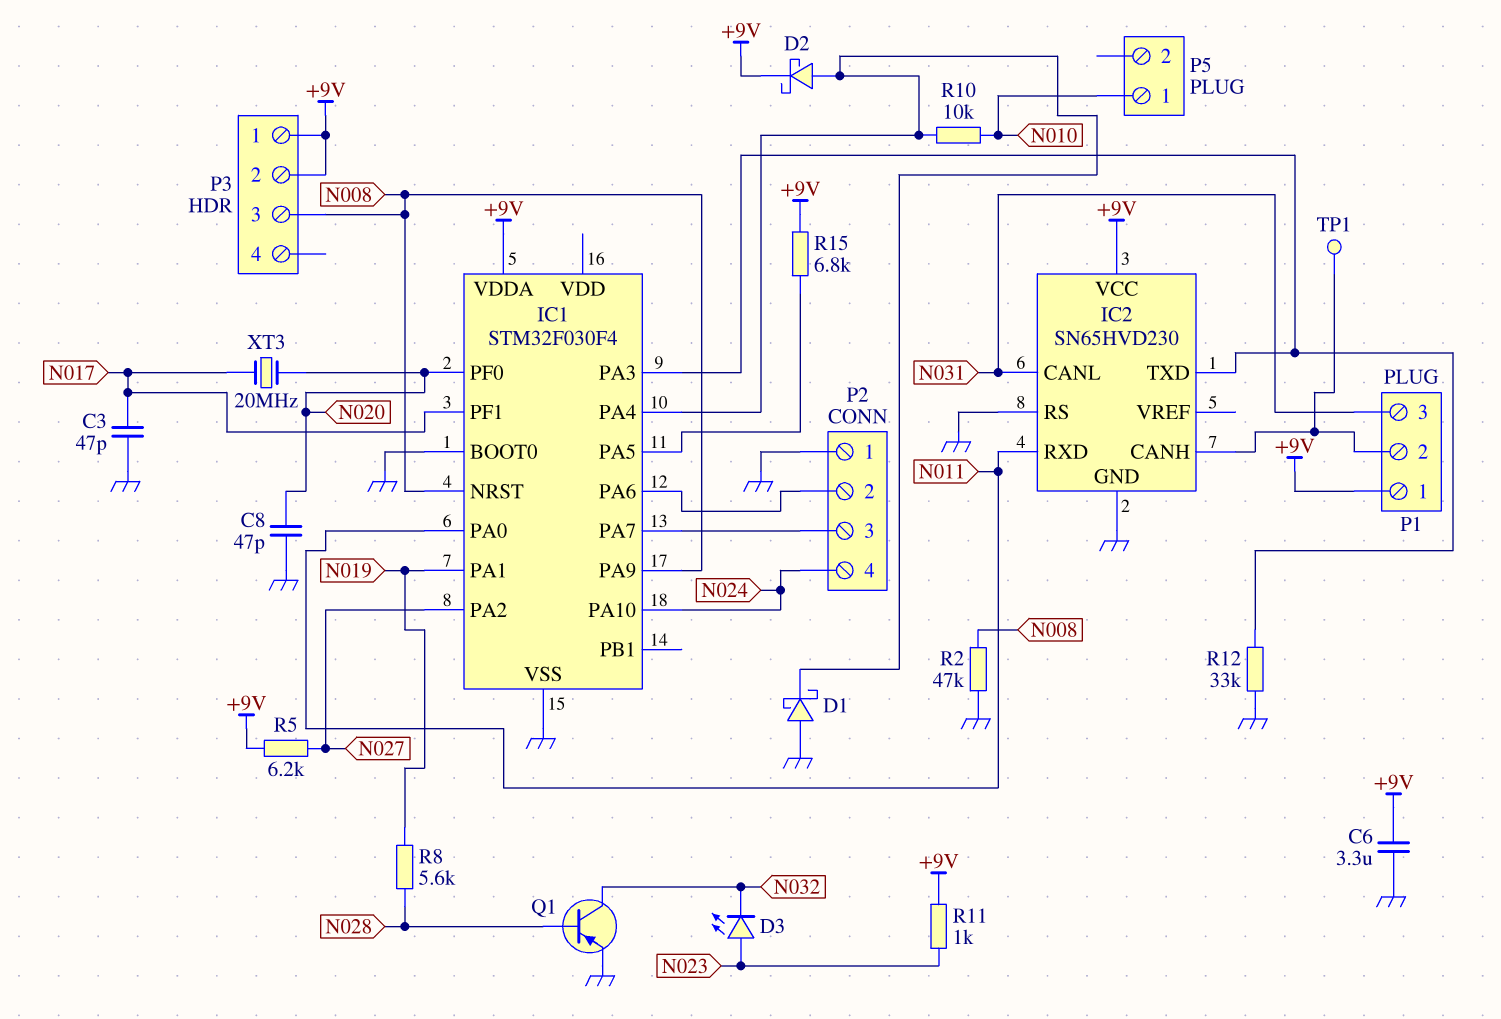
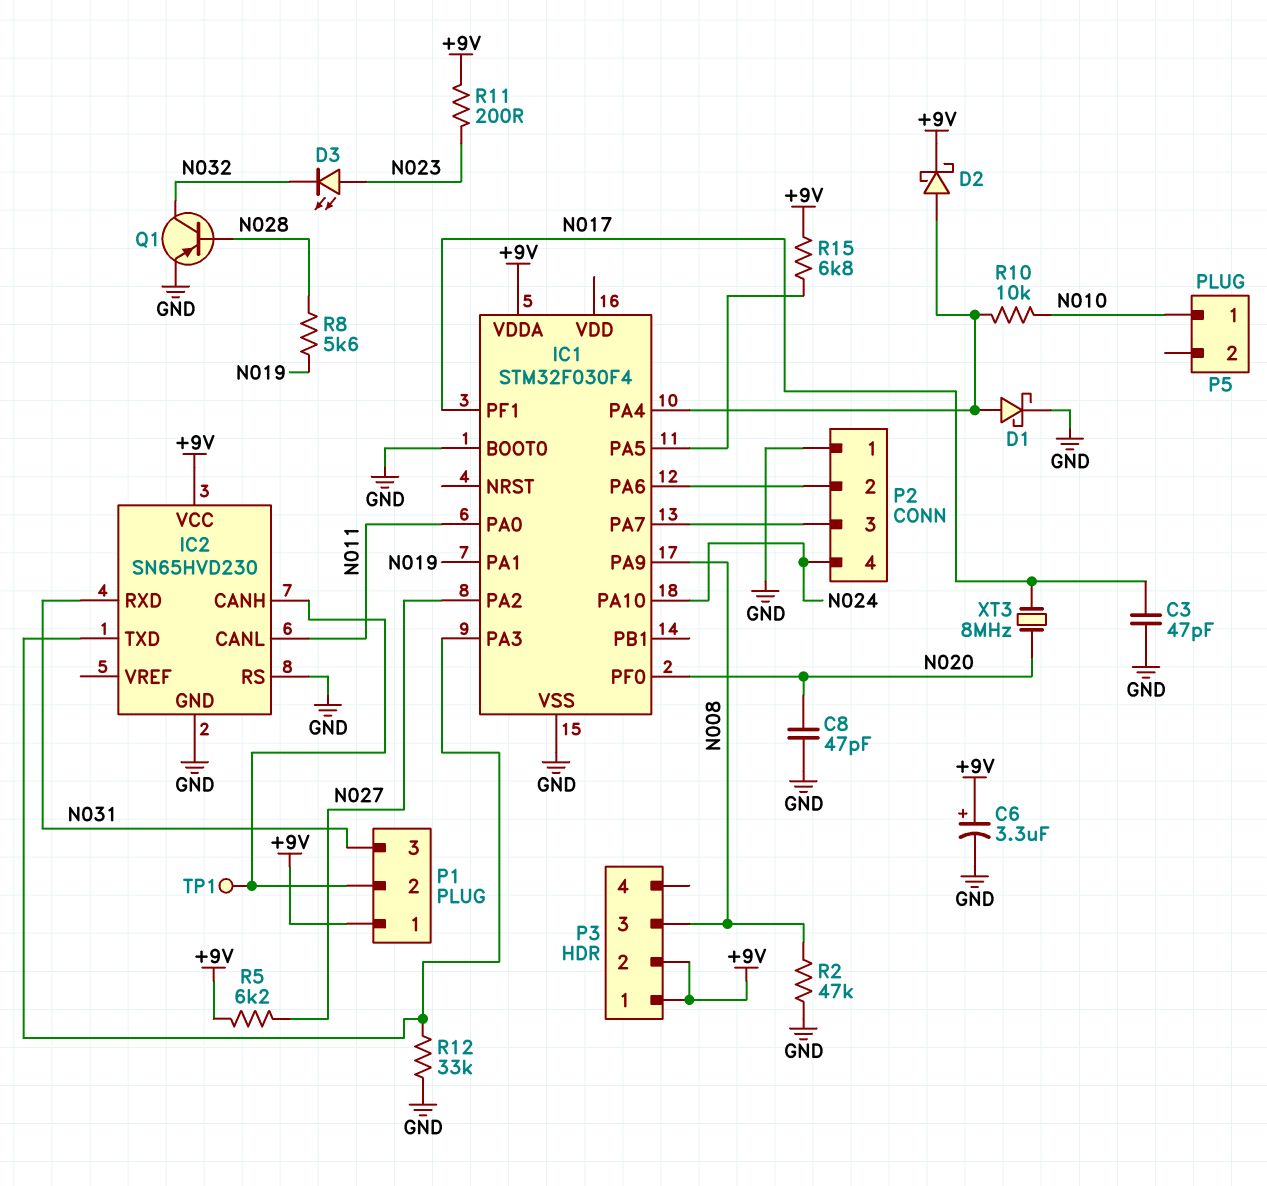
C6: 3.3uF (+9V, GND) -> 3.3uF (plus +9V, minus GND)
D1: schottky (A GND, K IC1/PA4) -> schottky (A IC1/PA4, K GND)
IC1 pin NRST: N008 -> none
IC2 pin CANL: N031 -> N011
IC2 pin RXD: N011 -> N031
R11: 1k (+9V, N023) -> 200 (+9V, N023)
XT3: 20MHz (N017, N020) -> 8MHz (N017, N020)

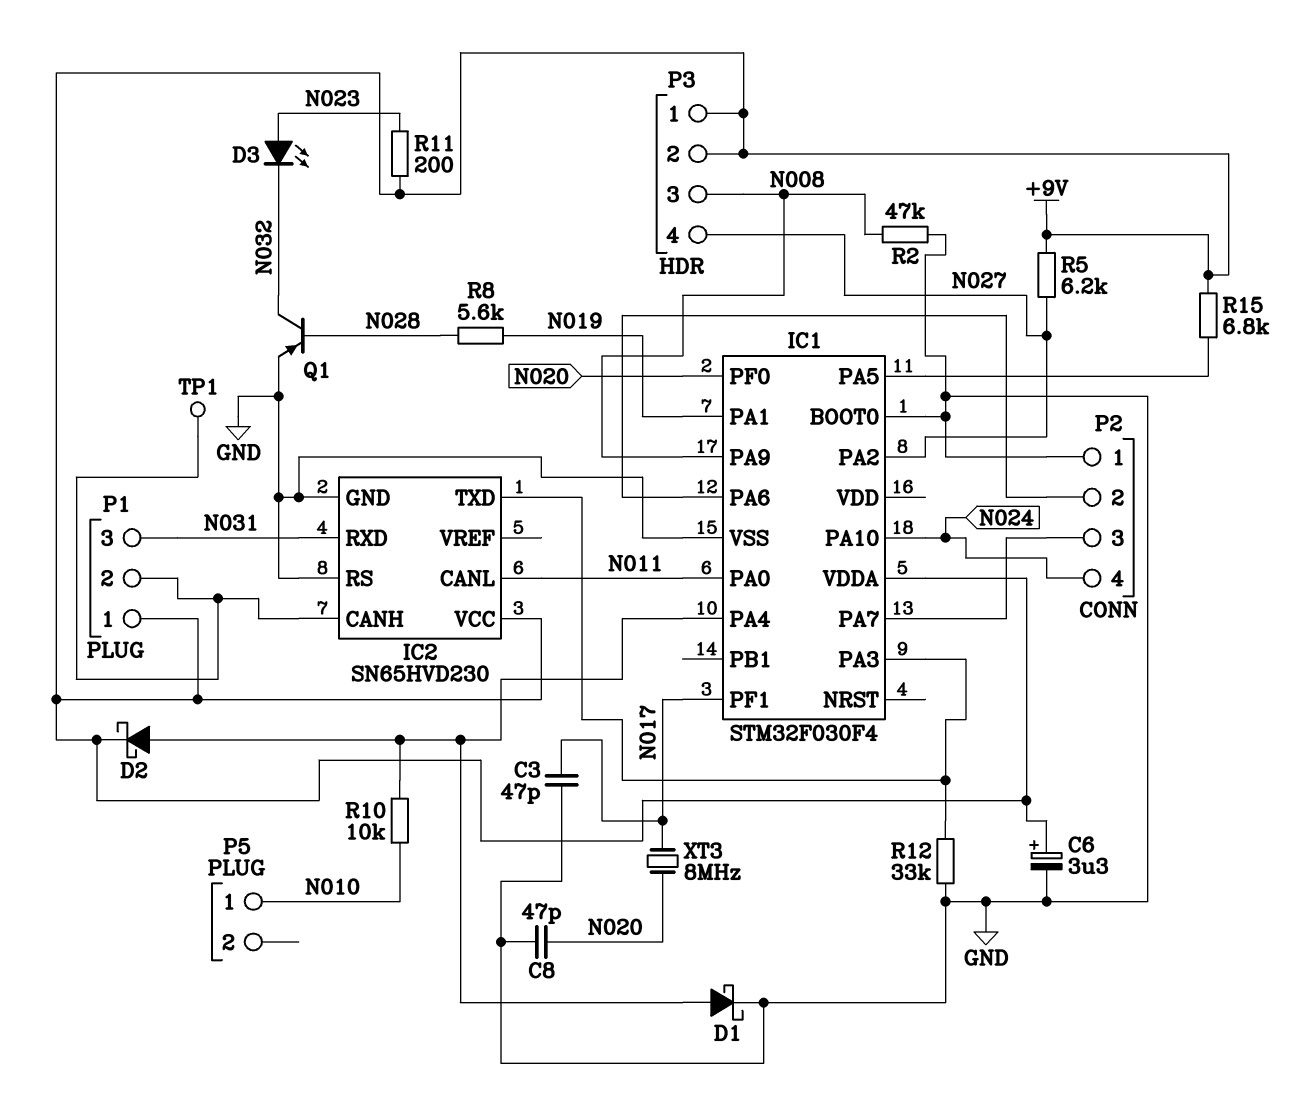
P3 pin 4: none -> N027

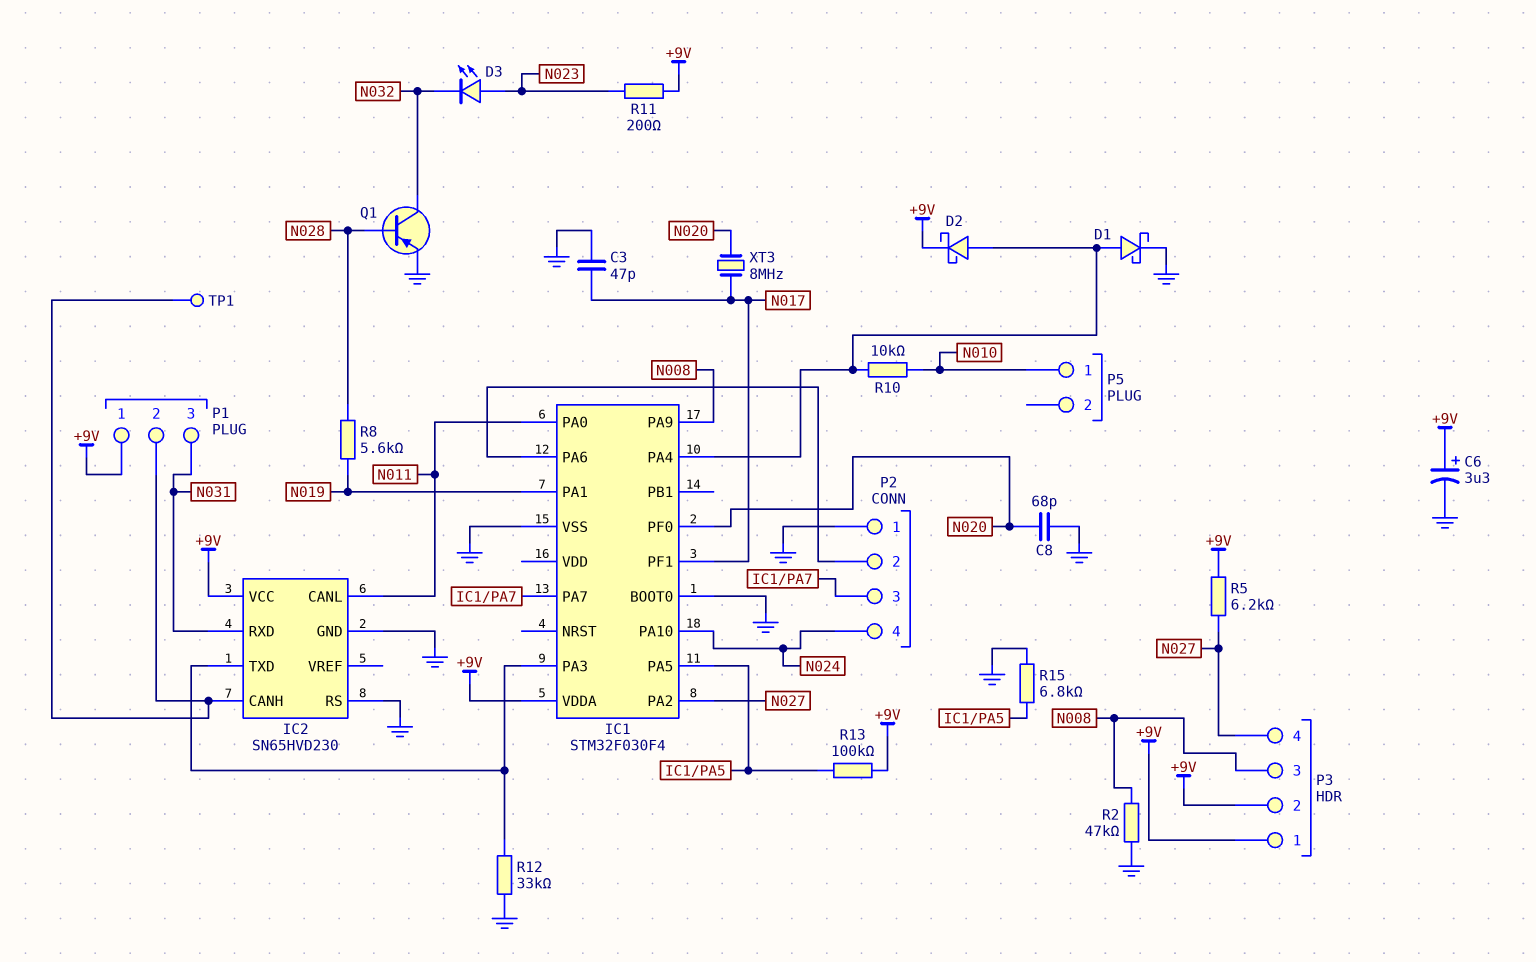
C8: 47pF (GND, N020) -> 68pF (GND, N020)
R13: none -> 100k (+9V, IC1/PA5)
R15: 6.8k (+9V, IC1/PA5) -> 6.8k (GND, IC1/PA5)

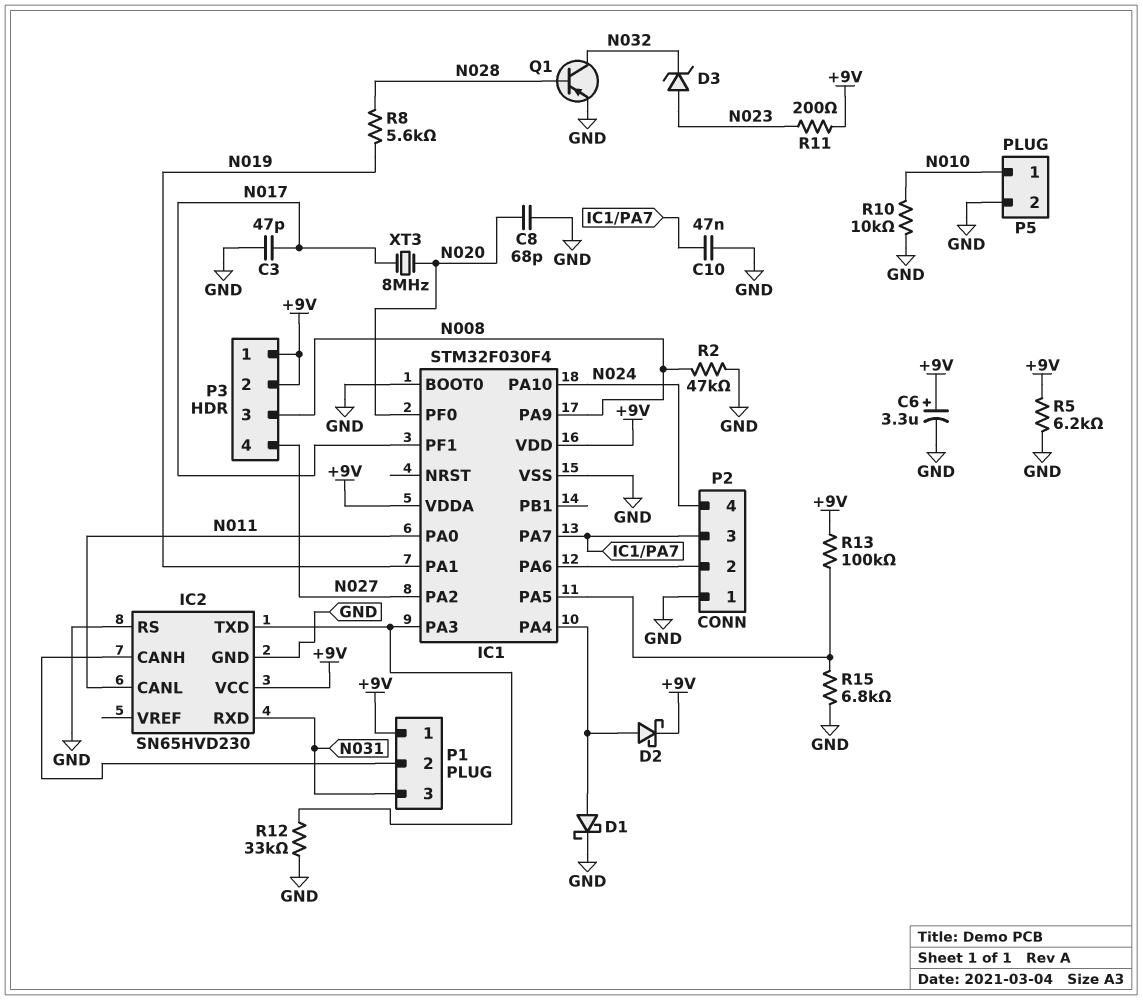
C10: none -> 47nF (GND, IC1/PA7)
D3: LED (A N023, K N032) -> zener (A N023, K N032)
IC1 pin VDD: none -> +9V
P5 pin 2: none -> GND
R5: 6.2k (+9V, N027) -> 6.2k (+9V, GND)
R10: 10k (IC1/PA4, N010) -> 10k (GND, N010)
TP1: test point (IC2/CANH) -> none

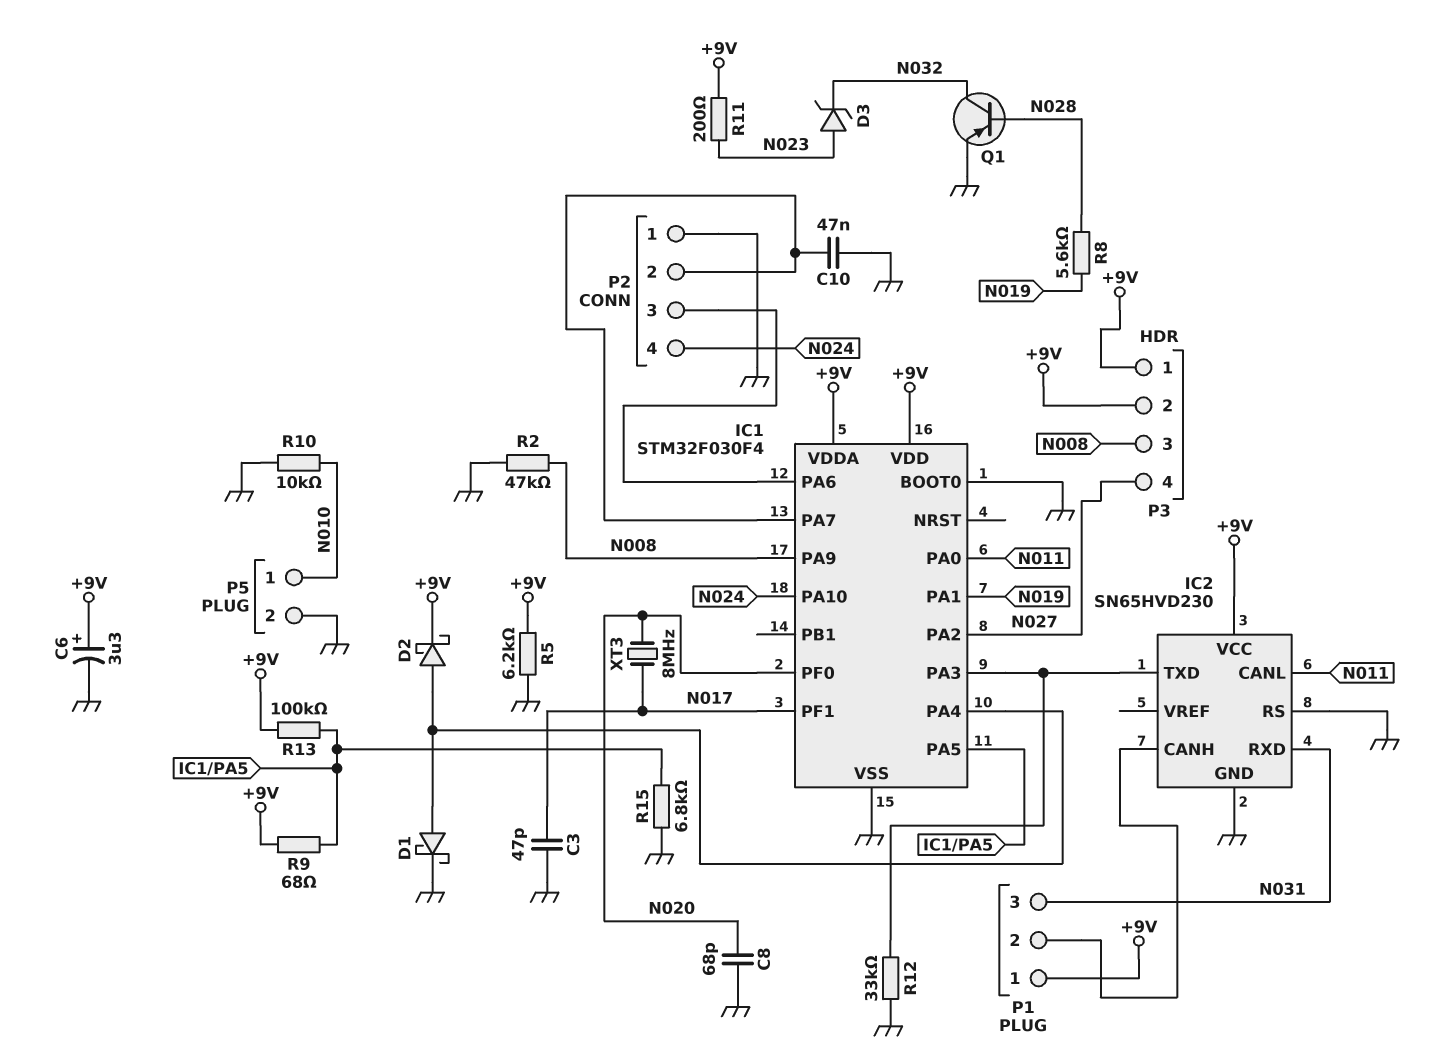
P2 pin 2: IC1/PA6 -> IC1/PA7
P2 pin 3: IC1/PA7 -> IC1/PA6
R9: none -> 68 (+9V, IC1/PA5)

